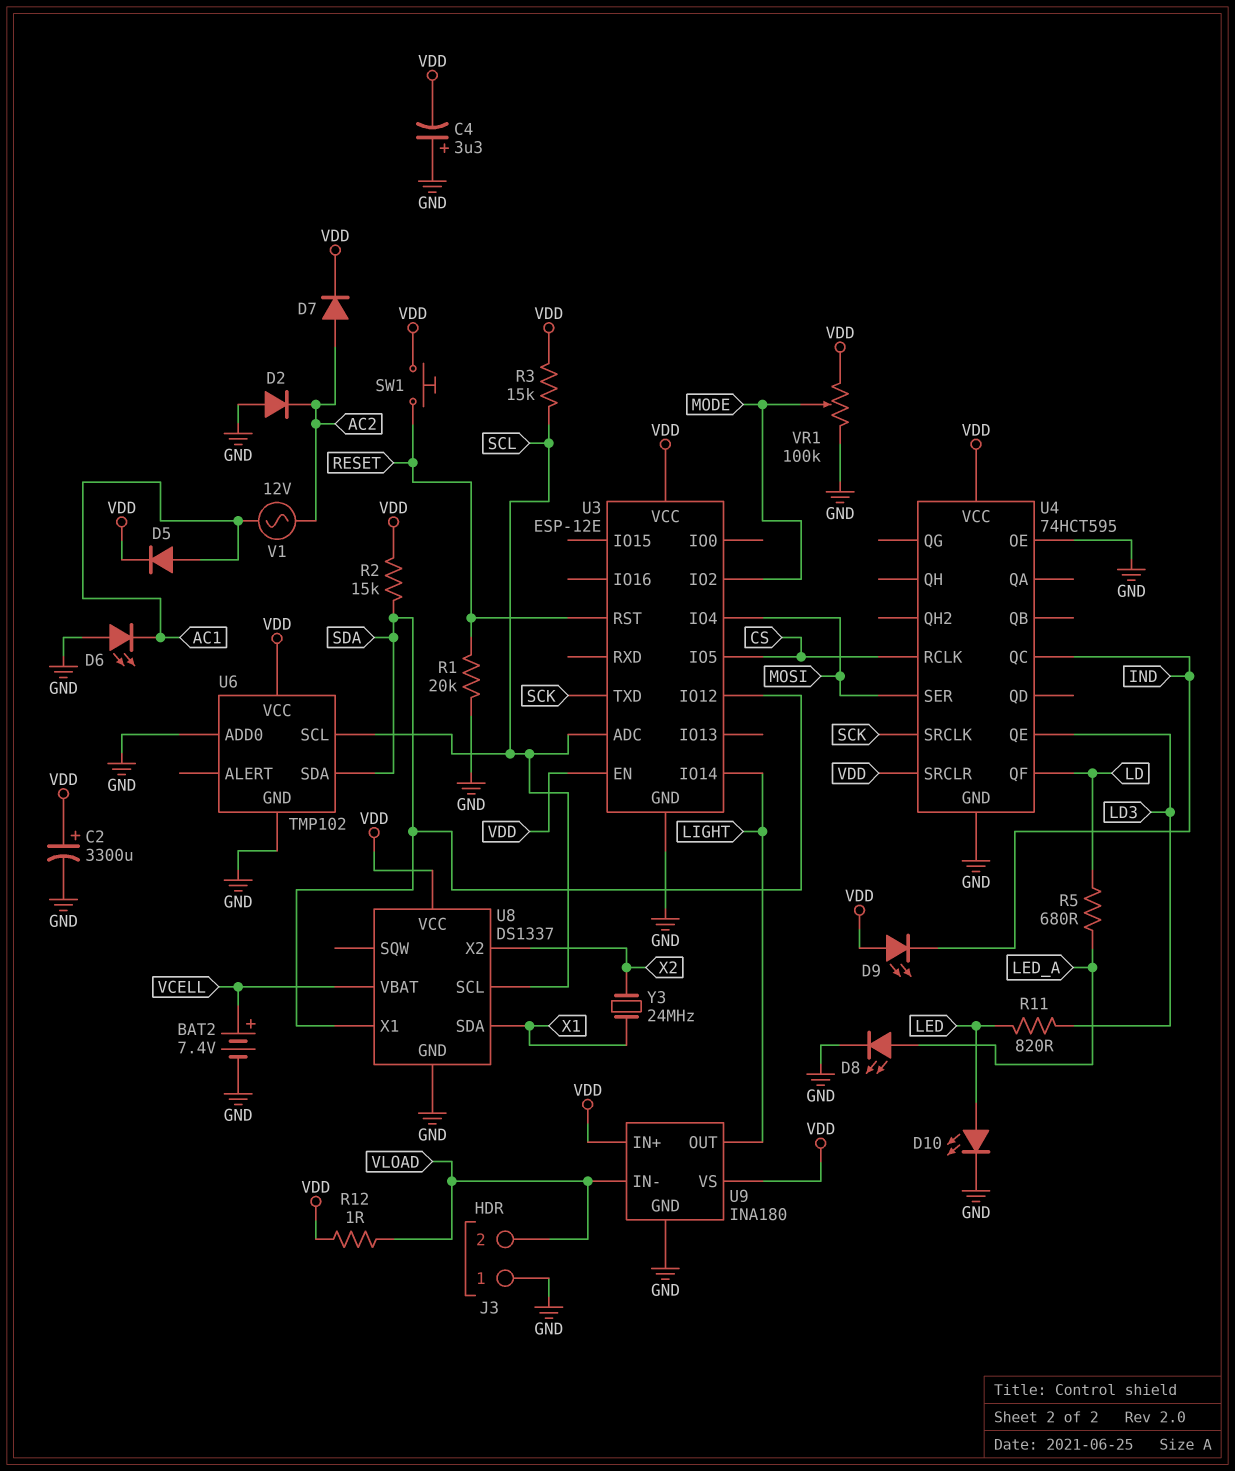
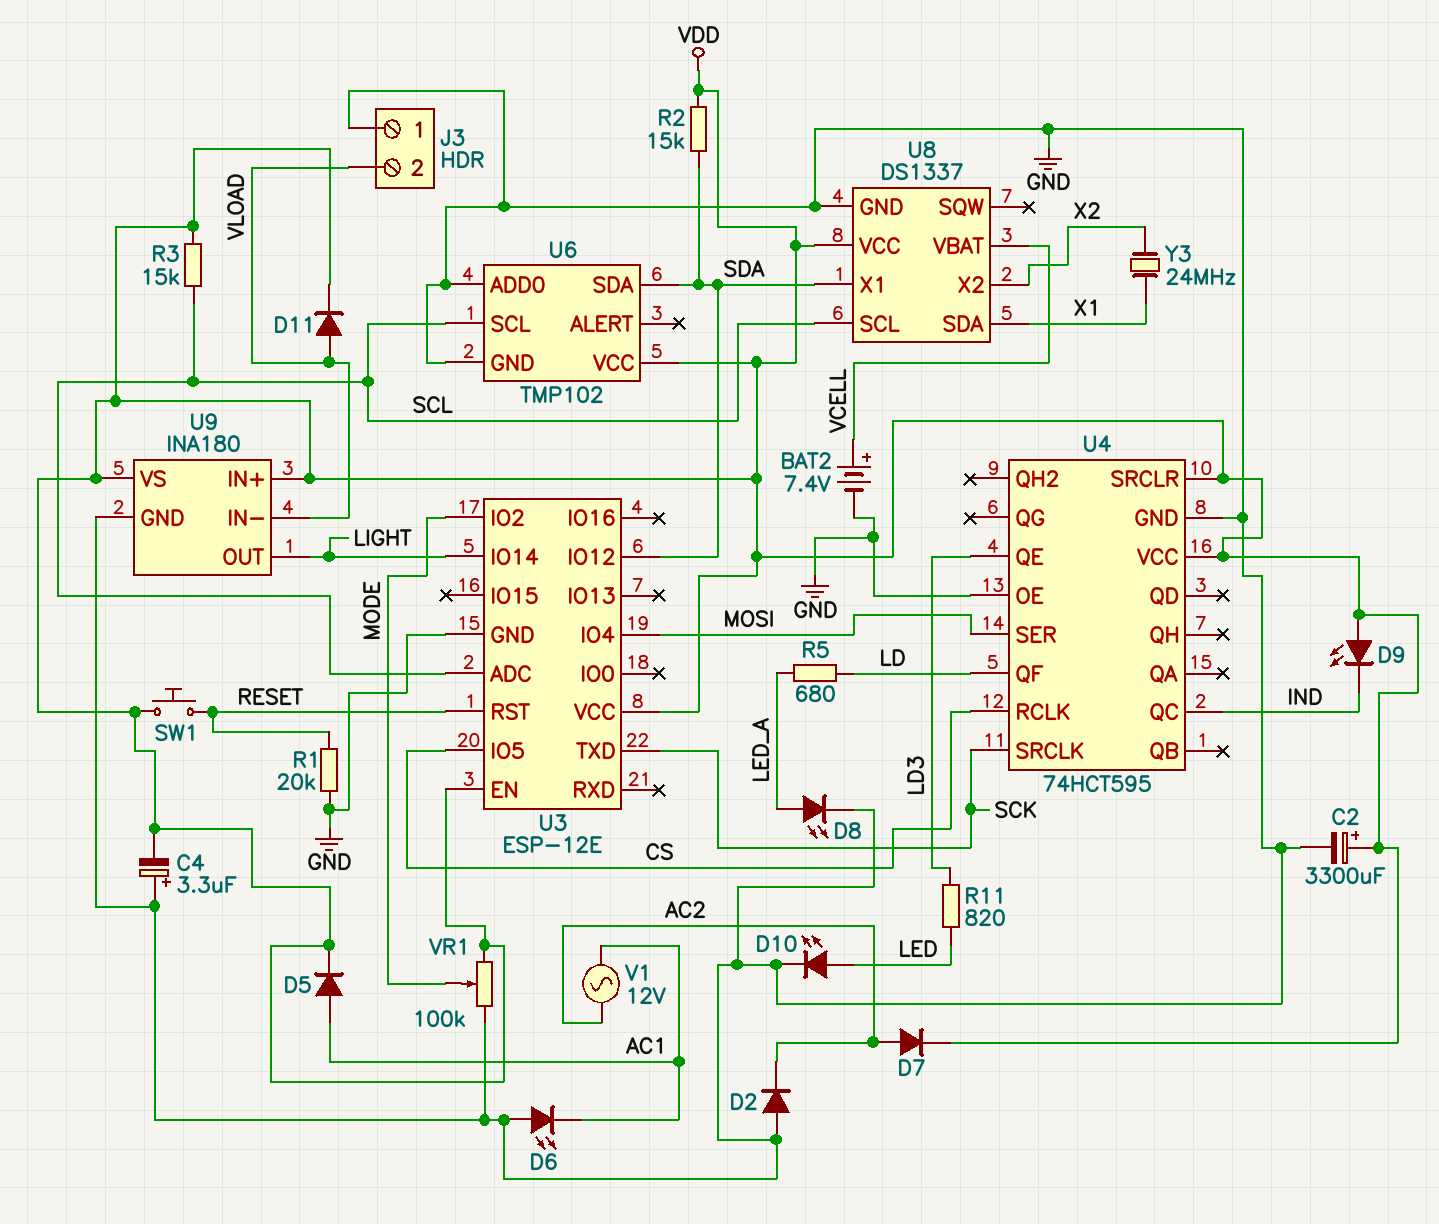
D11: none -> diode (A VLOAD, K VDD)
R12: 1 (VDD, VLOAD) -> none

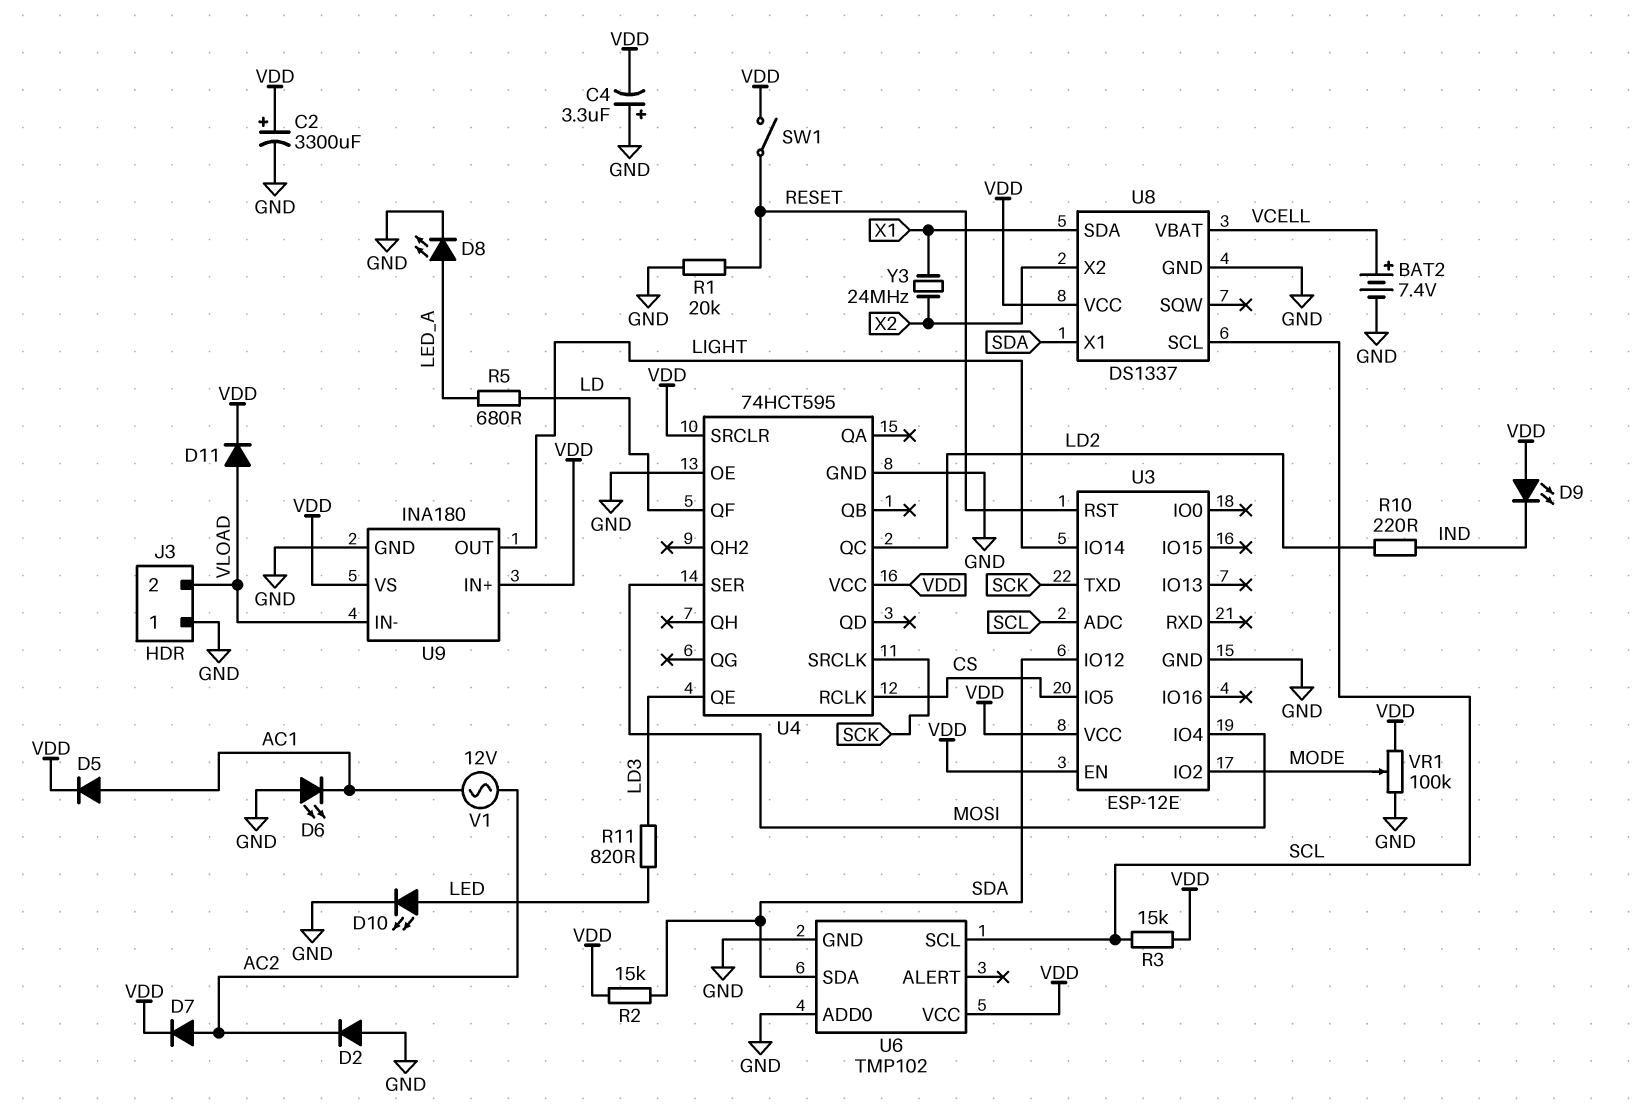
R10: none -> 220 (IND, LD2)
SW1: button (RESET, VDD) -> switch (RESET, VDD)
U4 pin QC: IND -> LD2

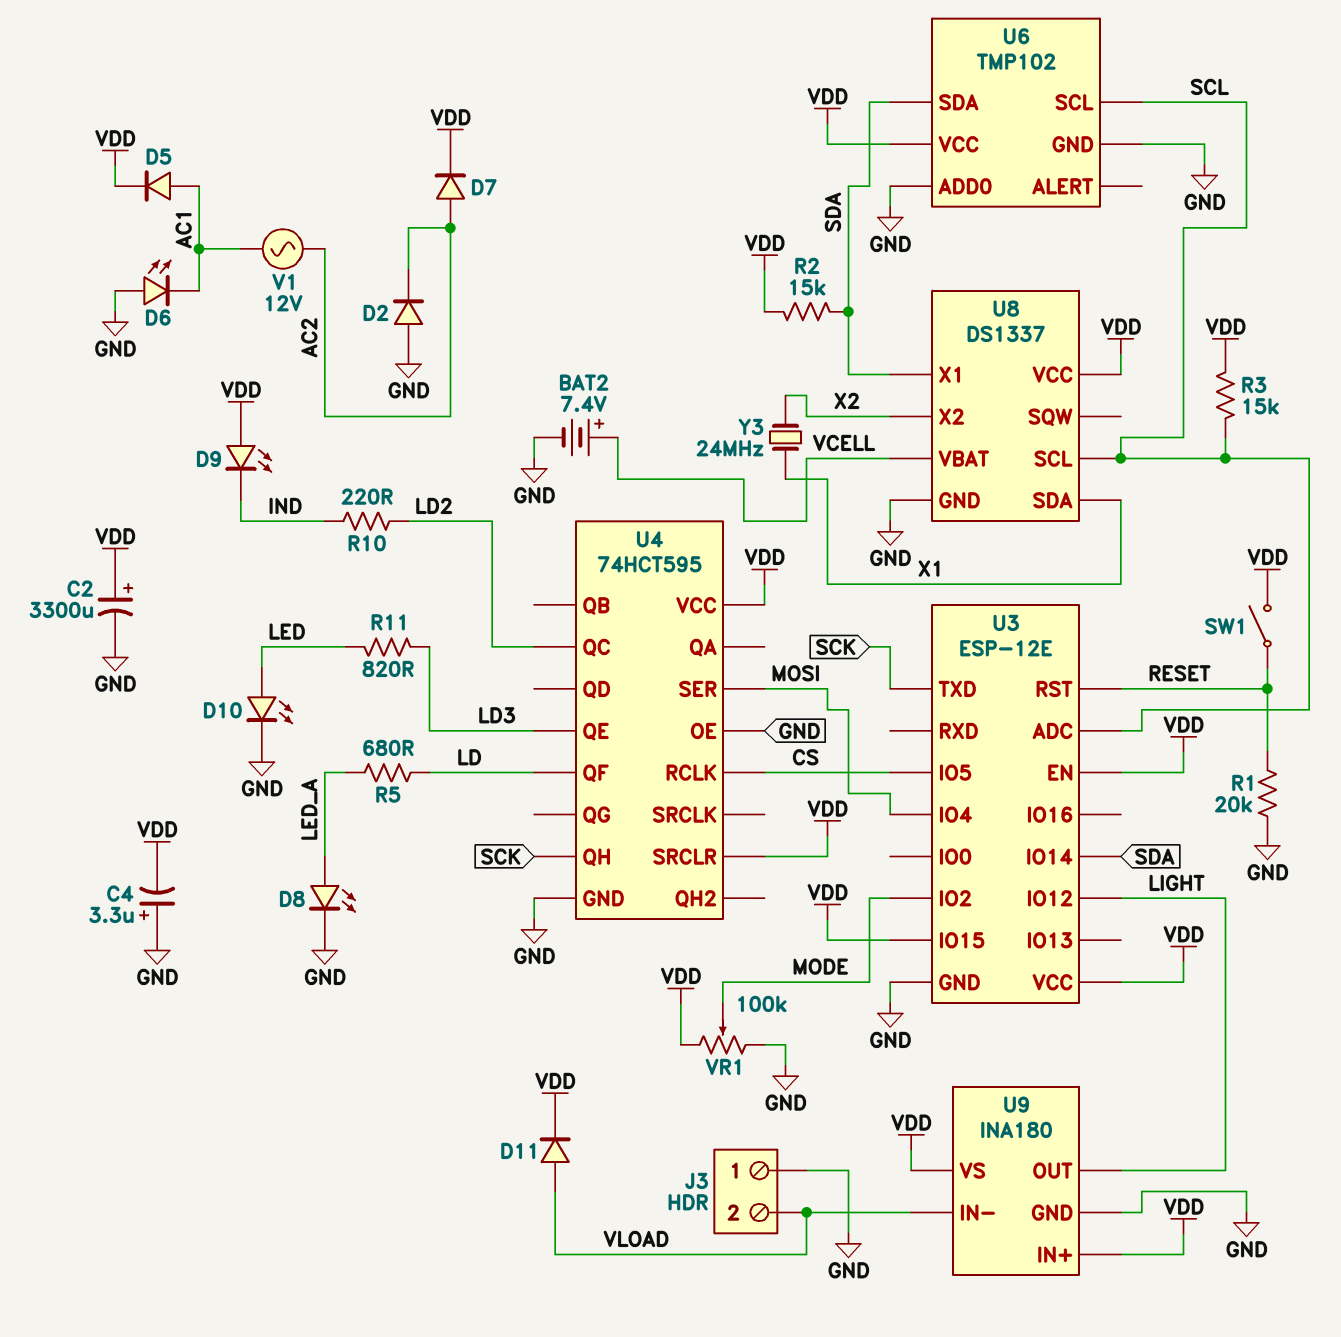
U3 pin IO12: SDA -> LIGHT
U3 pin IO14: LIGHT -> SDA
U3 pin IO15: none -> VDD
U4 pin QH: none -> SCK
U4 pin SRCLK: SCK -> none

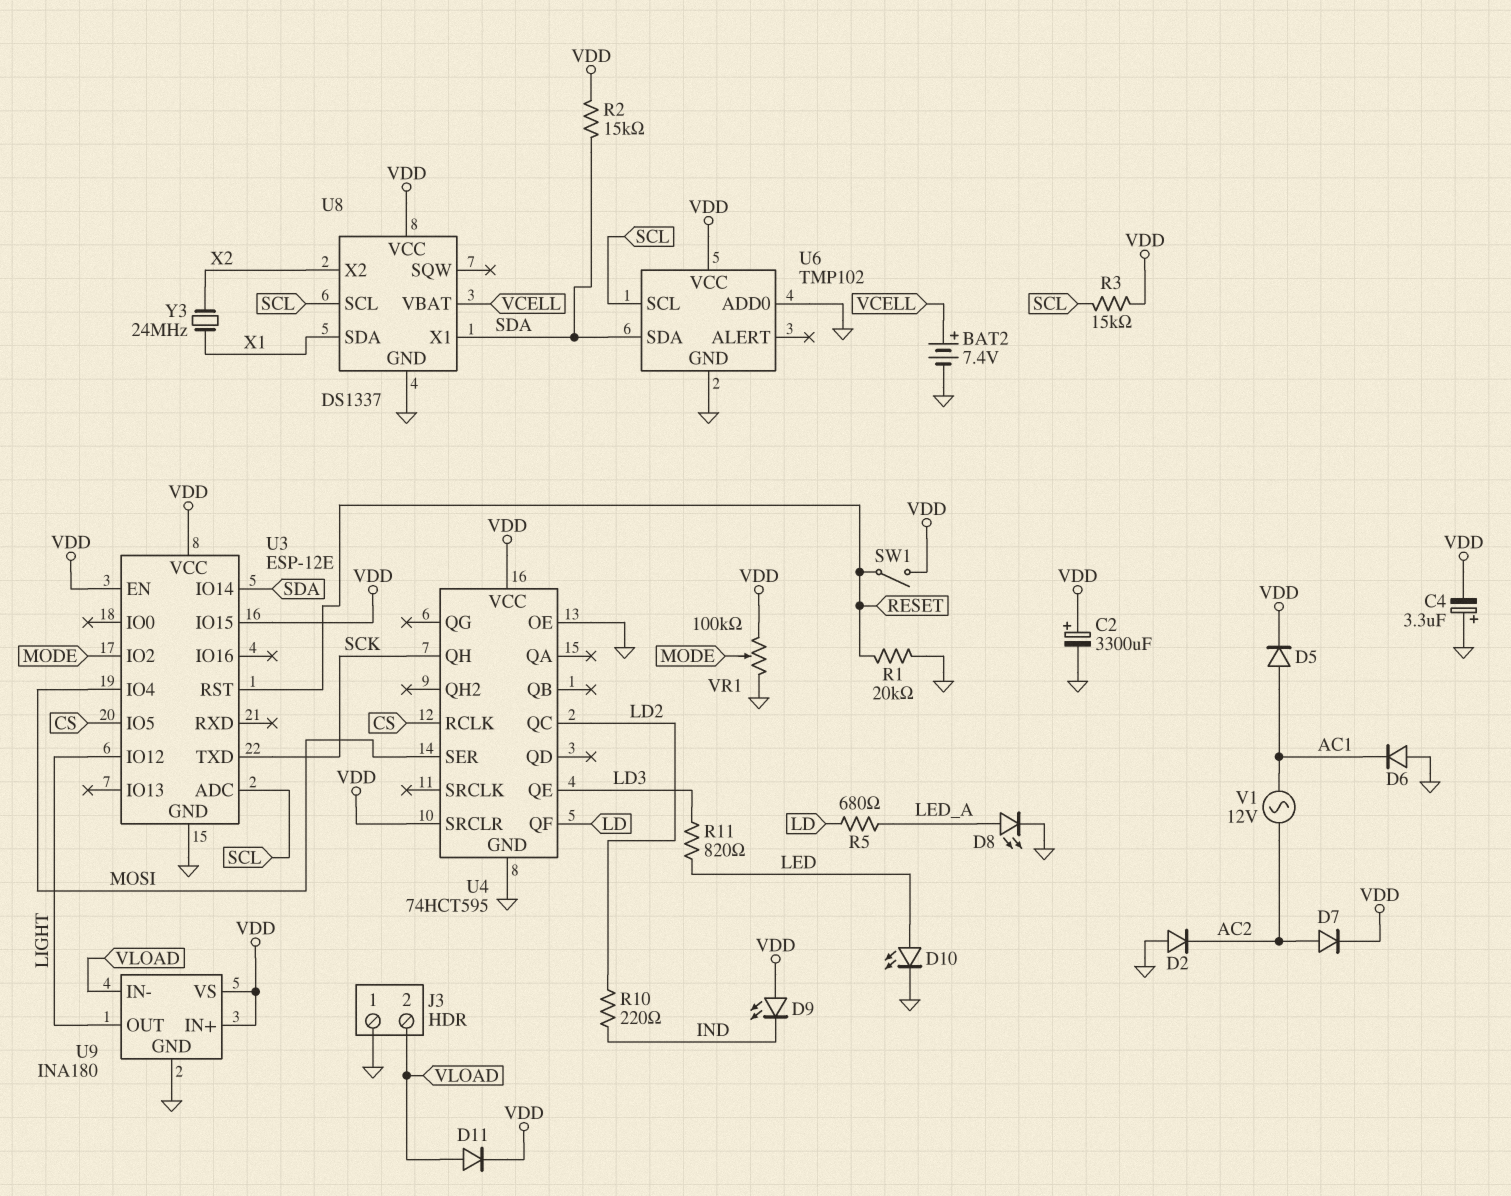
D6: LED (A GND, K AC1) -> diode (A GND, K AC1)

